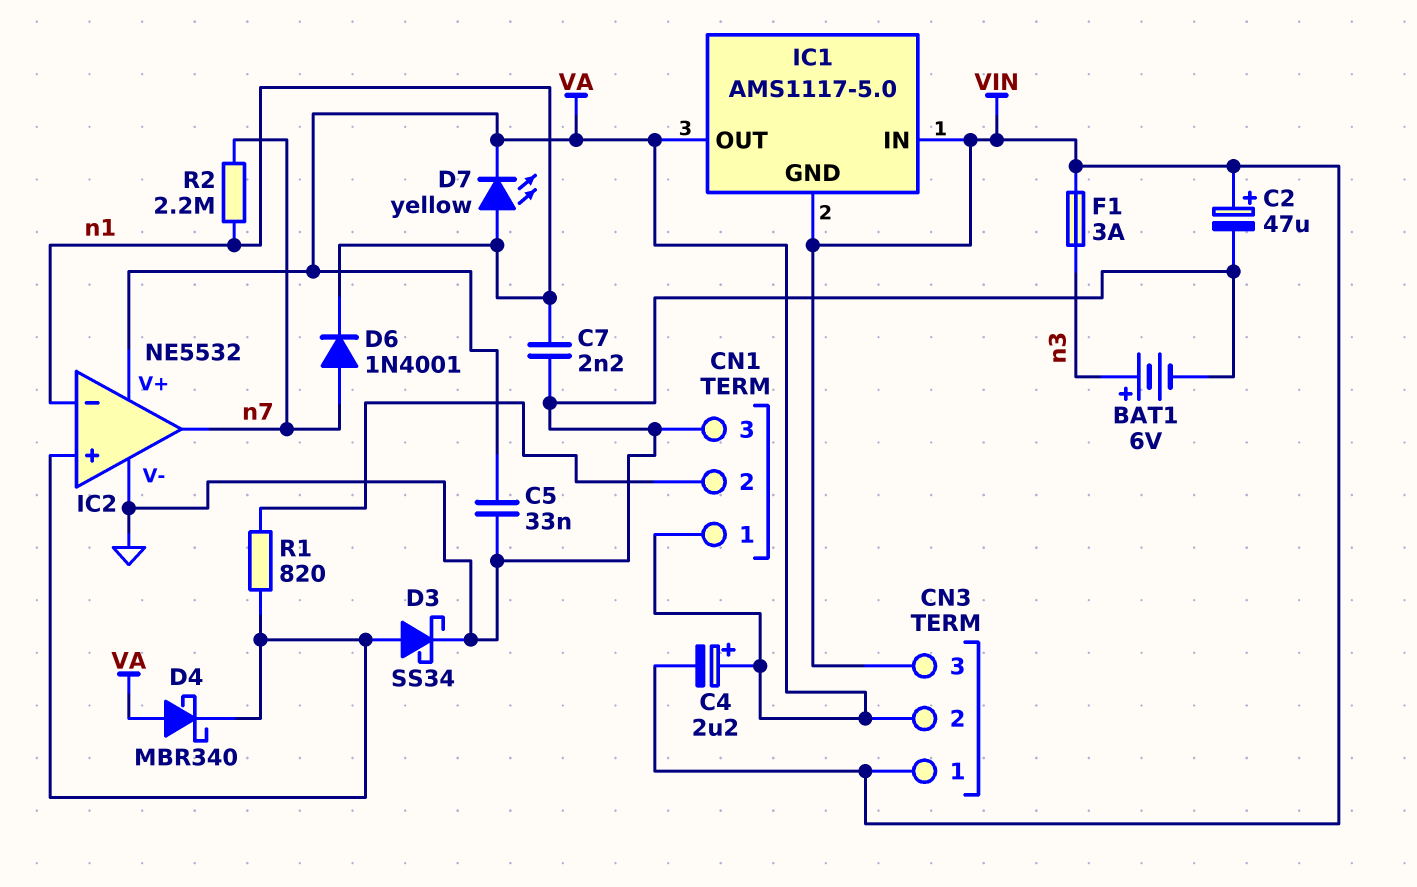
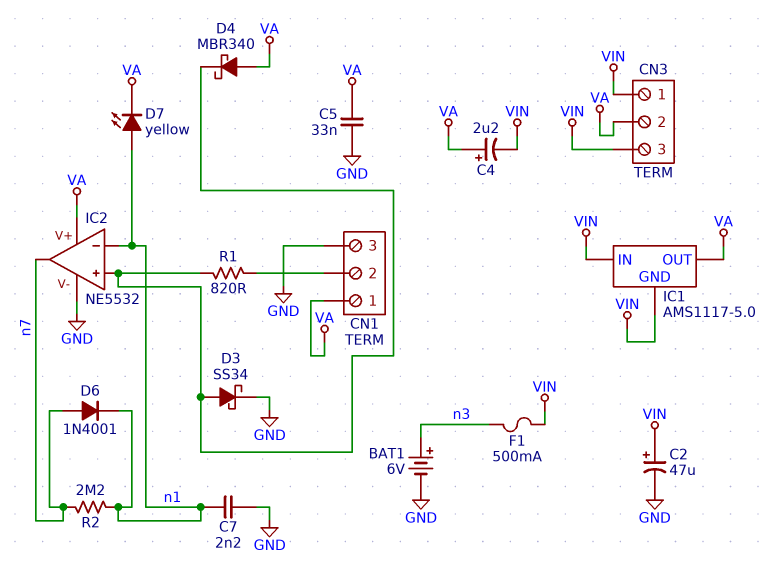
F1: 3A (VIN, n3) -> 500mA (VIN, n3)

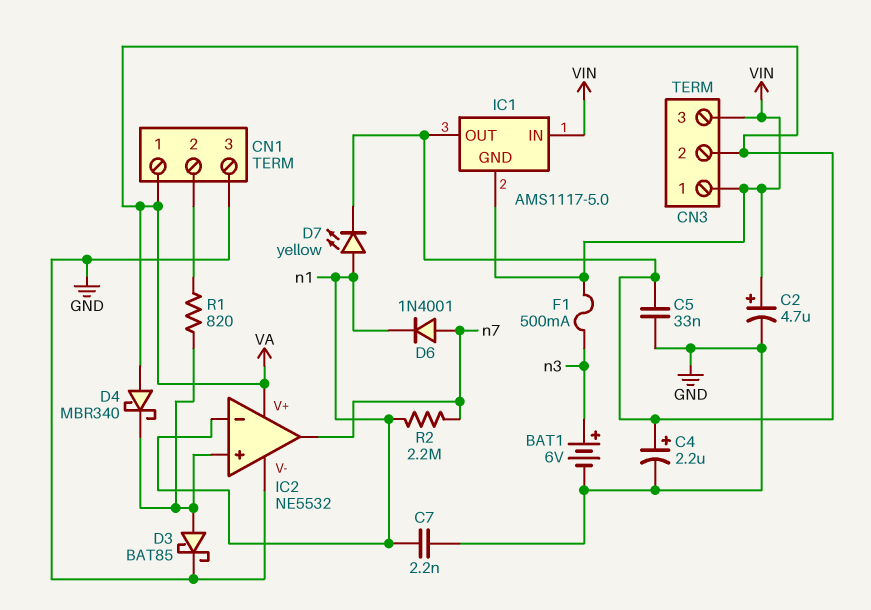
C2: 47uF (plus VIN, minus GND) -> 4.7uF (plus VIN, minus GND)
C4: 2.2uF (plus VA, minus VIN) -> 2.2uF (plus VA, minus GND)
D3: schottky SS34 (A IC2/in+, K GND) -> schottky BAT85 (A IC2/in+, K GND)

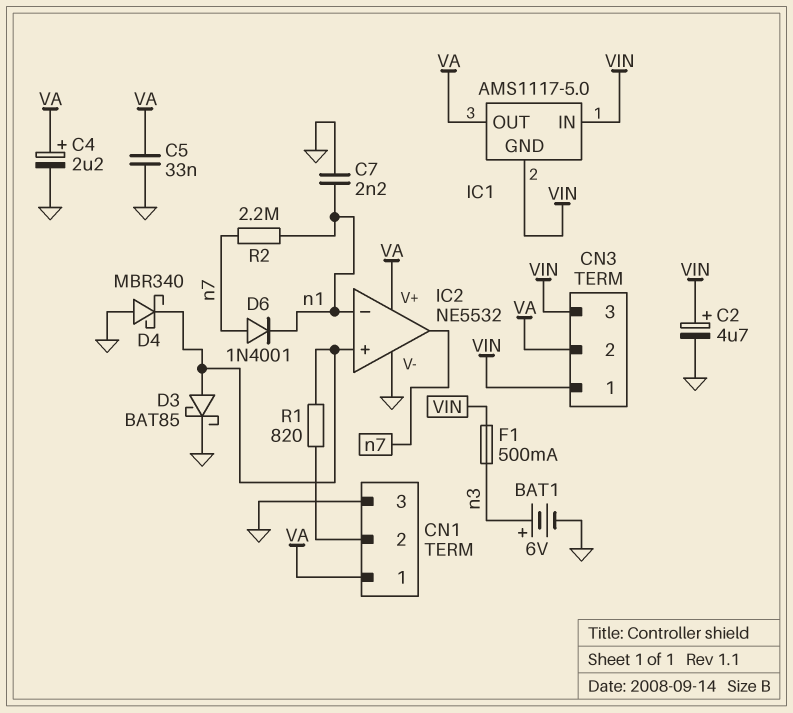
D4: schottky MBR340 (A VA, K IC2/in+) -> schottky MBR340 (A GND, K IC2/in+)
D7: LED yellow (A n1, K VA) -> none

